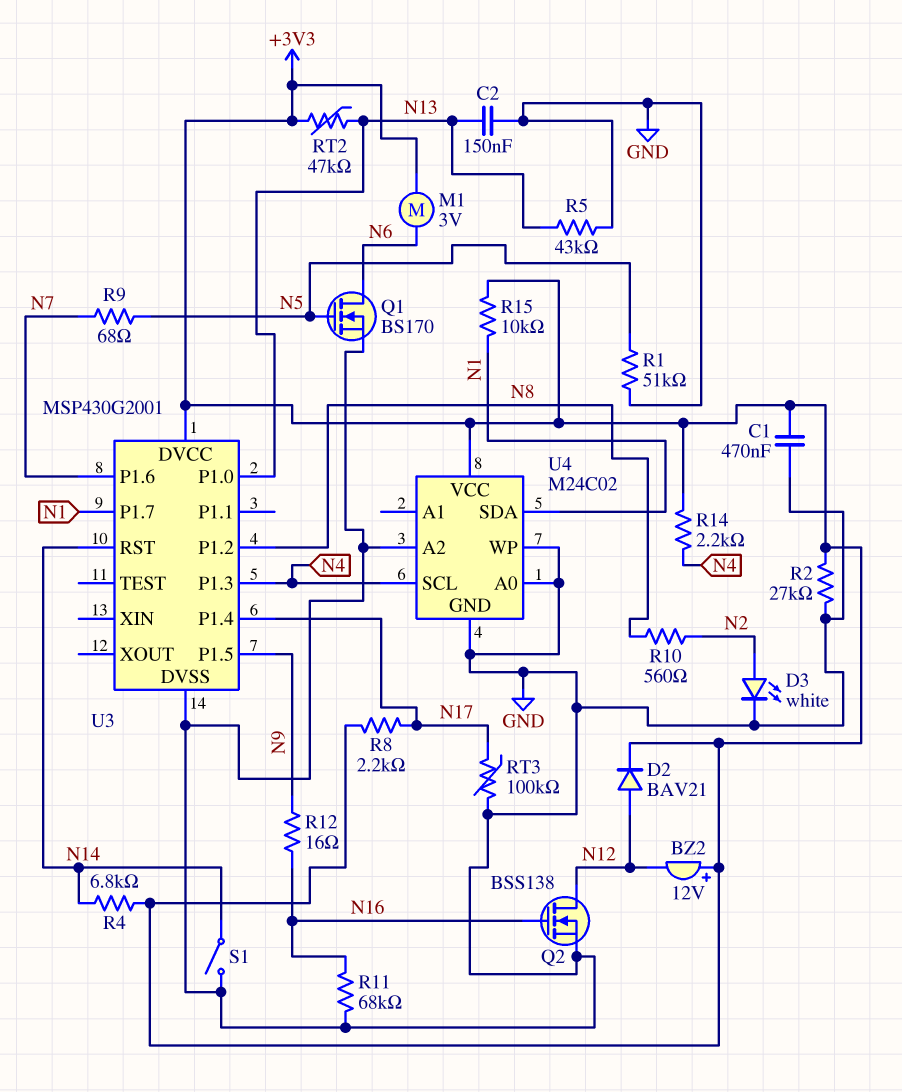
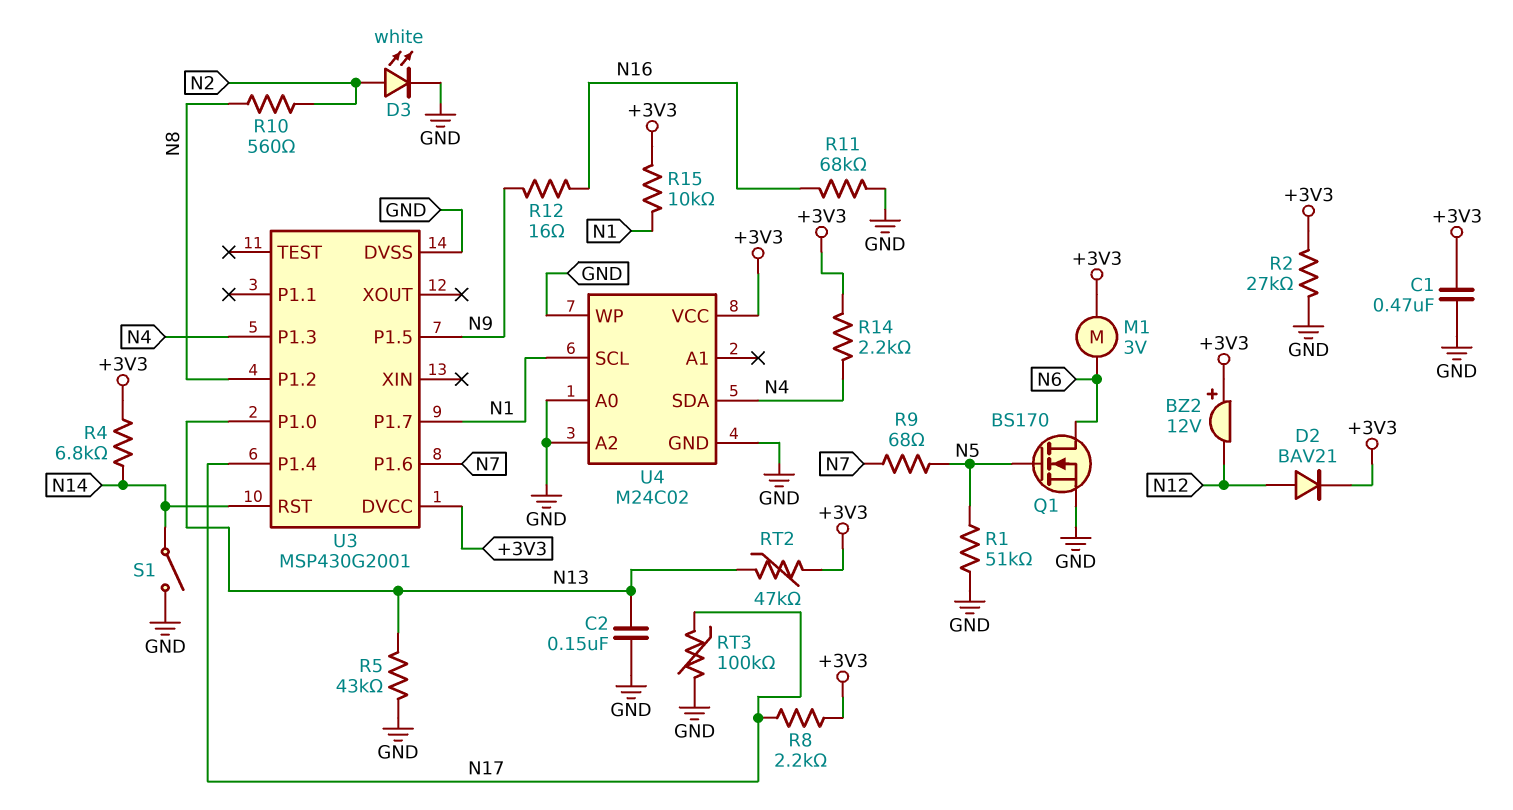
Q2: NMOS BSS138 (G N16, D N12, S GND) -> none
U4 pin SCL: N4 -> N1
U4 pin SDA: N1 -> N4

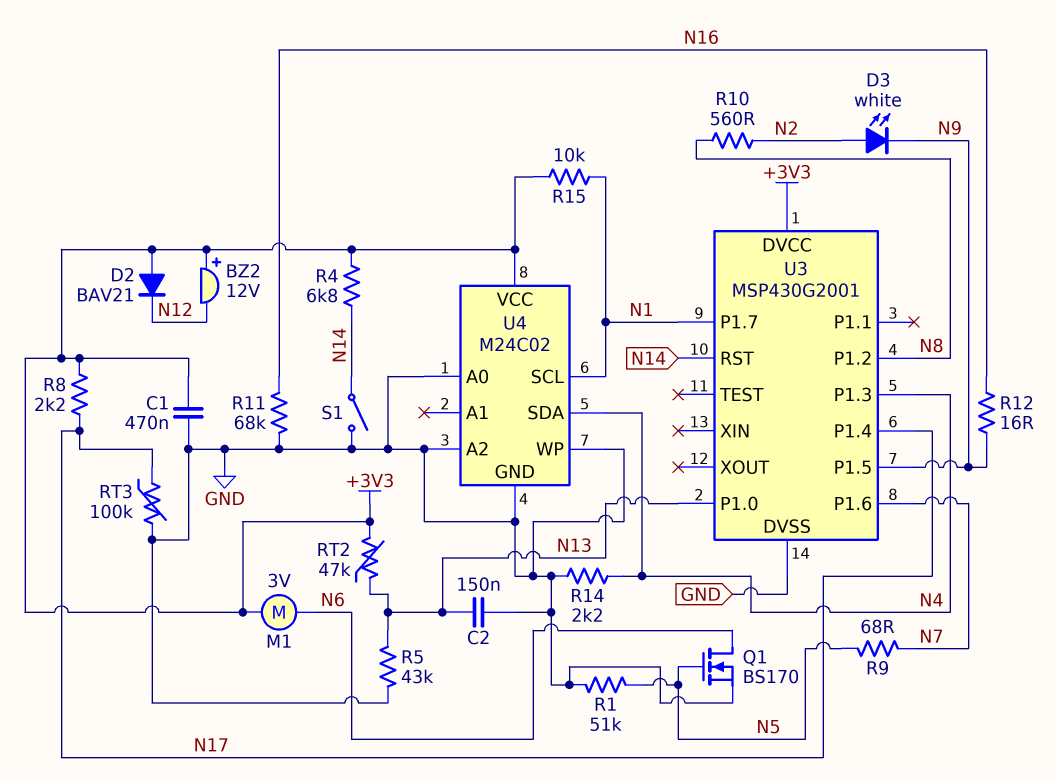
D2: diode BAV21 (A N12, K +3V3) -> diode BAV21 (A +3V3, K N12)
D3: LED white (A N2, K GND) -> LED white (A N2, K N9)
R2: 27k (+3V3, GND) -> none
R14: 2.2k (+3V3, N4) -> 2.2k (GND, N4)

